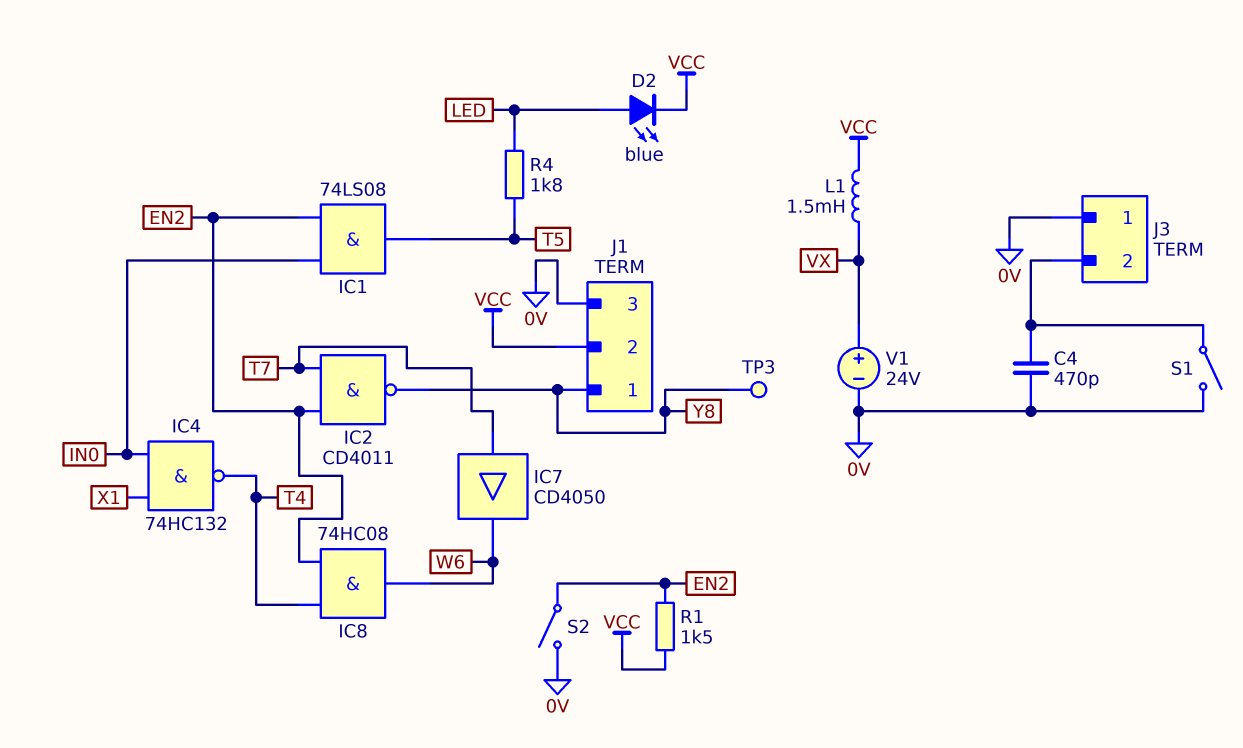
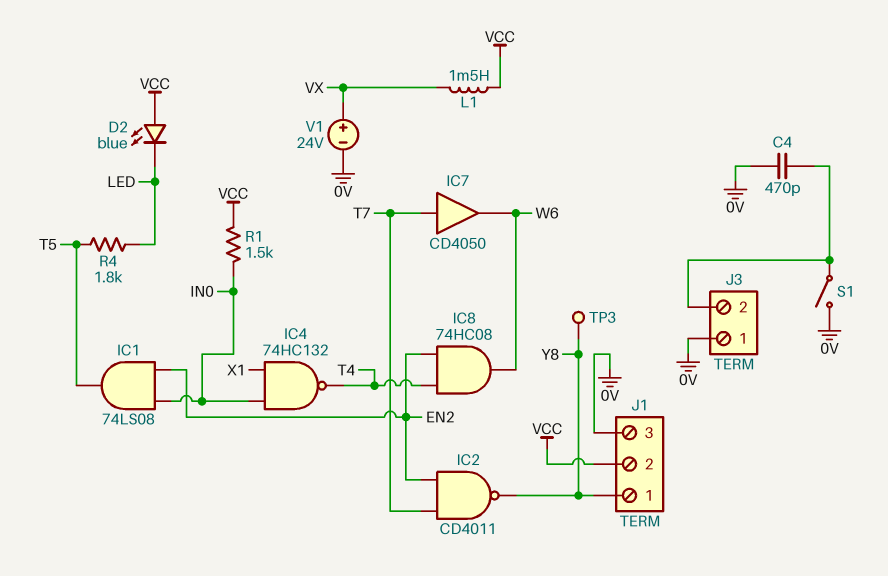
D2: LED blue (A LED, K VCC) -> LED blue (A VCC, K LED)
R1: 1.5k (EN2, VCC) -> 1.5k (IN0, VCC)
S2: switch (0V, EN2) -> none

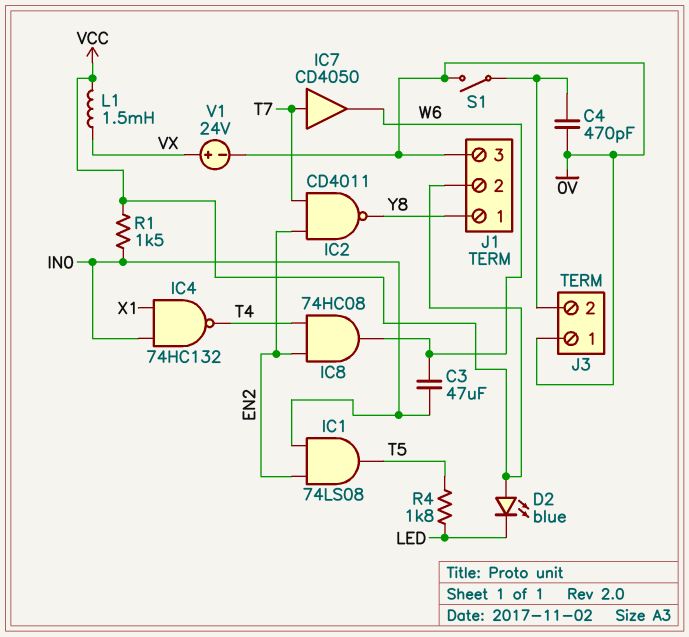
C3: none -> 47uF (IN0, W6)
TP3: test point (Y8) -> none

